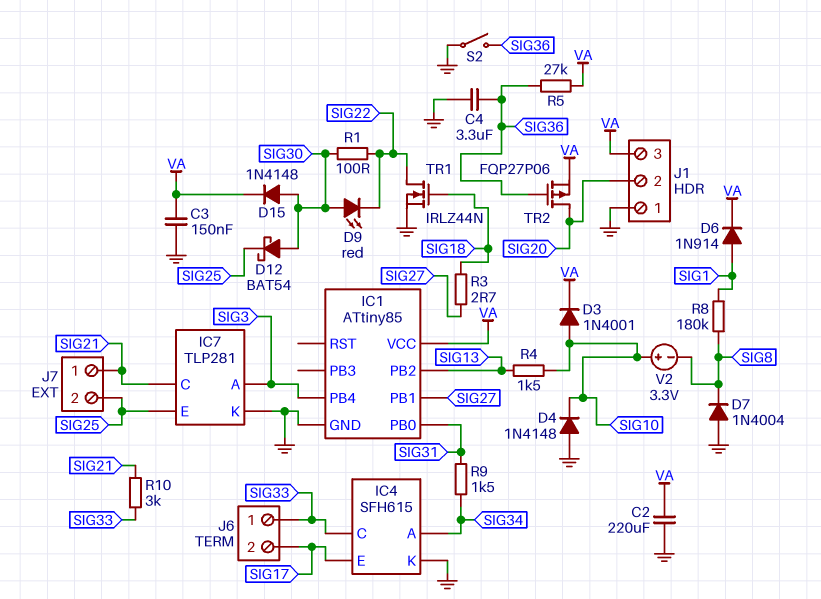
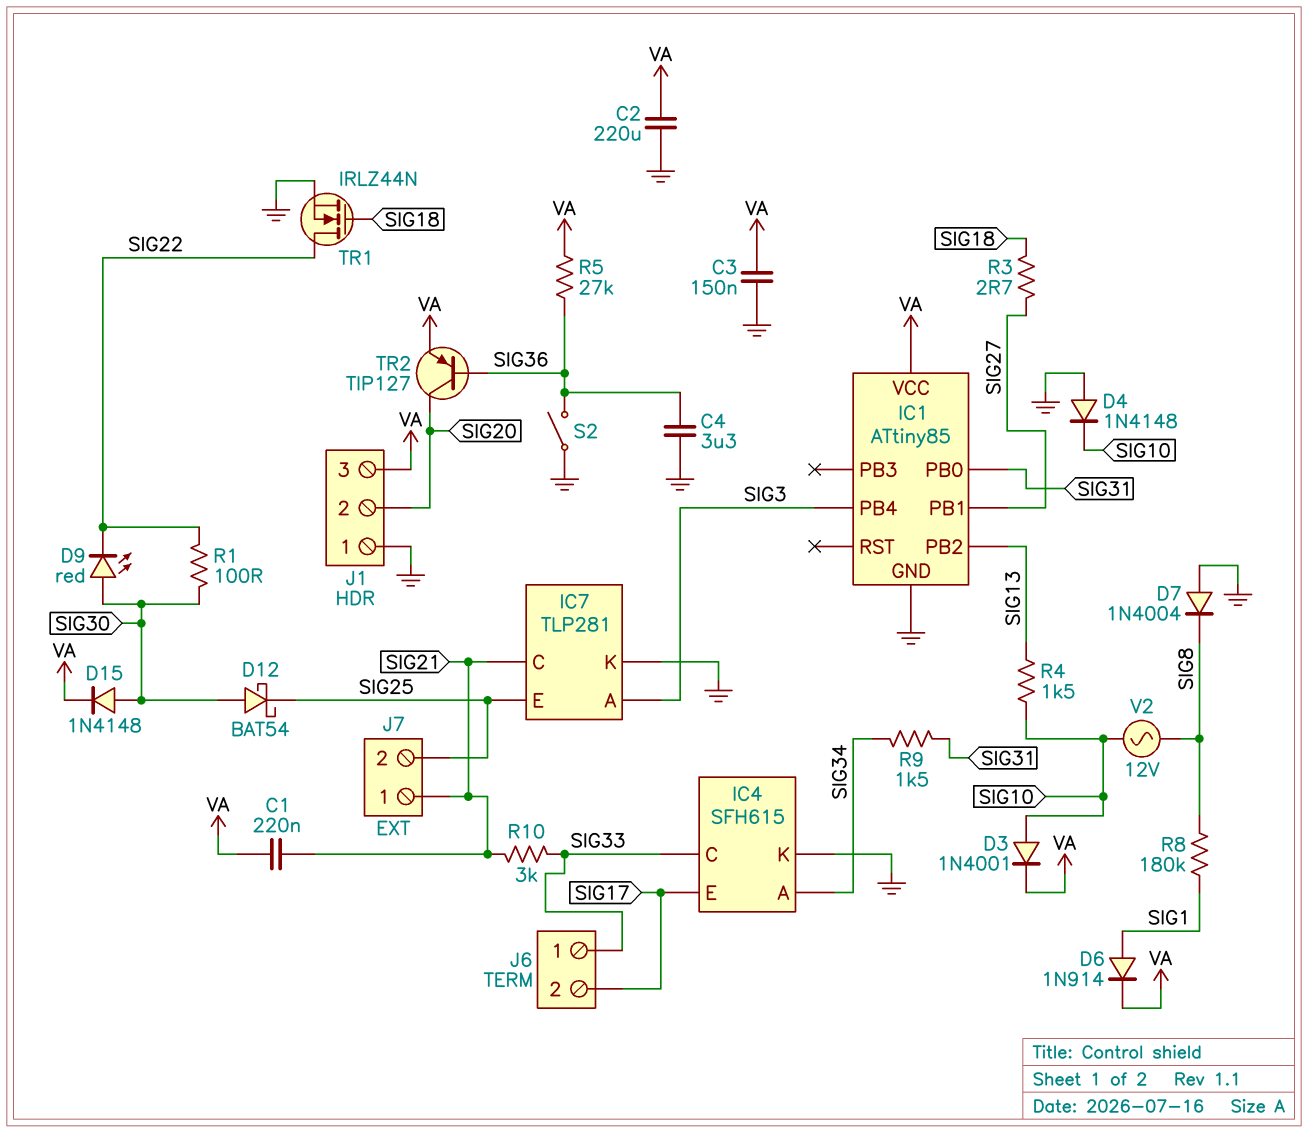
C1: none -> 220nF (SIG21, VA)
TR2: PMOS FQP27P06 (G SIG36, D SIG20, S VA) -> PNP TIP127 (B SIG36, C SIG20, E VA)
V2: 3.3V (plus SIG10, minus SIG8) -> AC 12V (SIG8, SIG10)

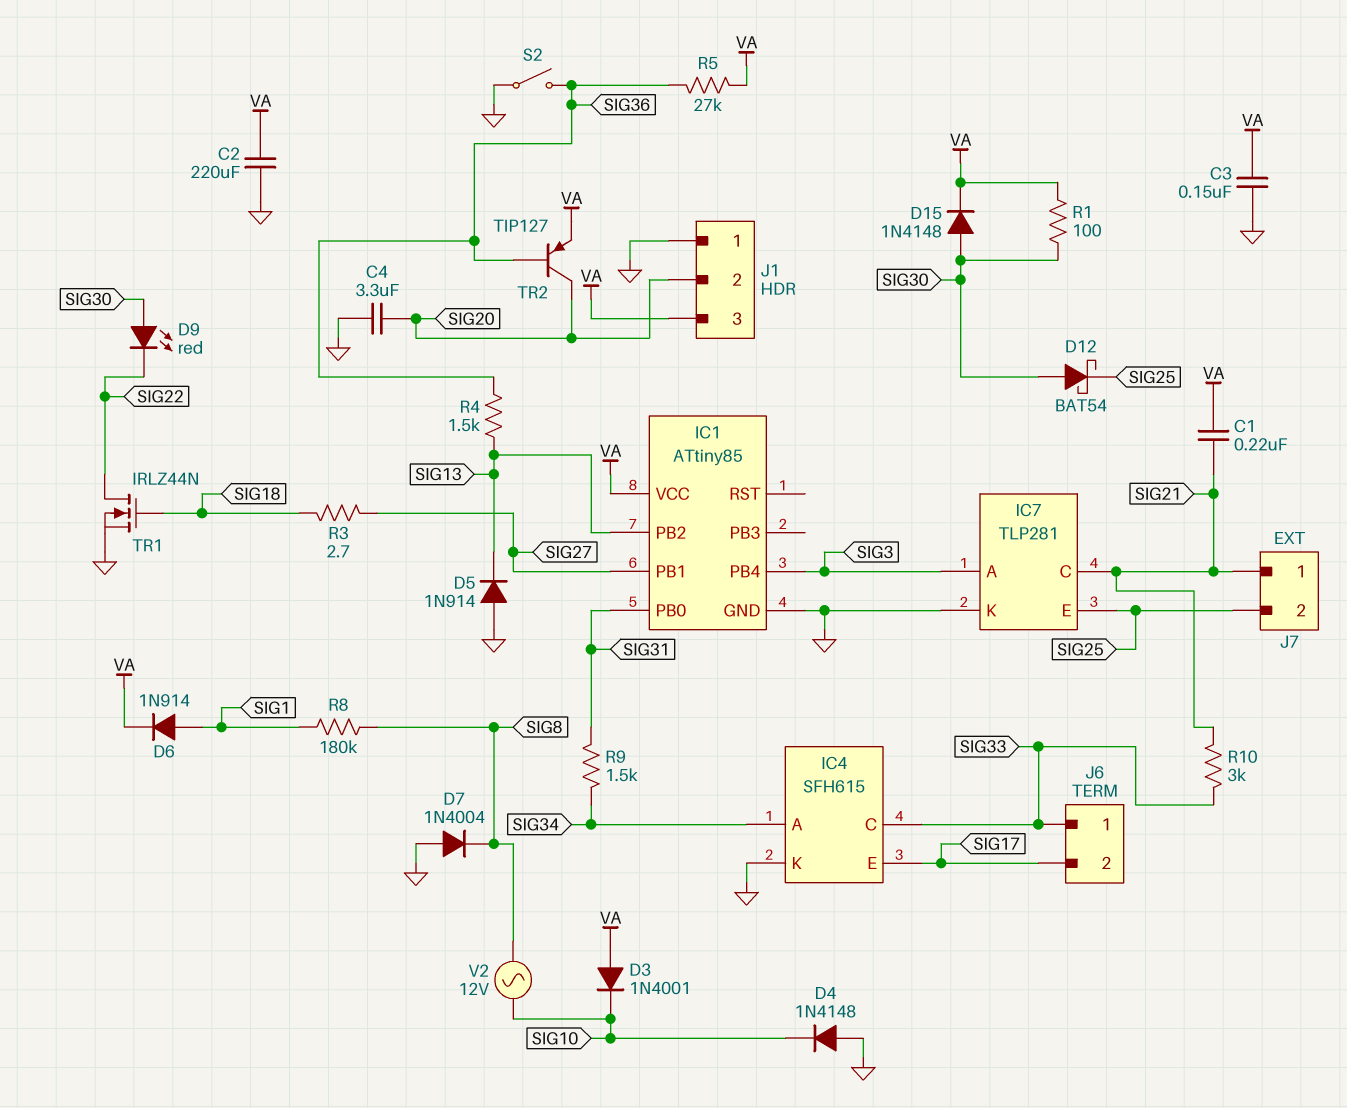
C4: 3.3uF (GND, SIG36) -> 3.3uF (GND, SIG20)
D3: diode 1N4001 (A SIG10, K VA) -> diode 1N4001 (A VA, K SIG10)
D5: none -> diode 1N914 (A GND, K SIG13)
R1: 100 (SIG22, SIG30) -> 100 (SIG30, VA)
R4: 1.5k (SIG10, SIG13) -> 1.5k (SIG13, SIG36)

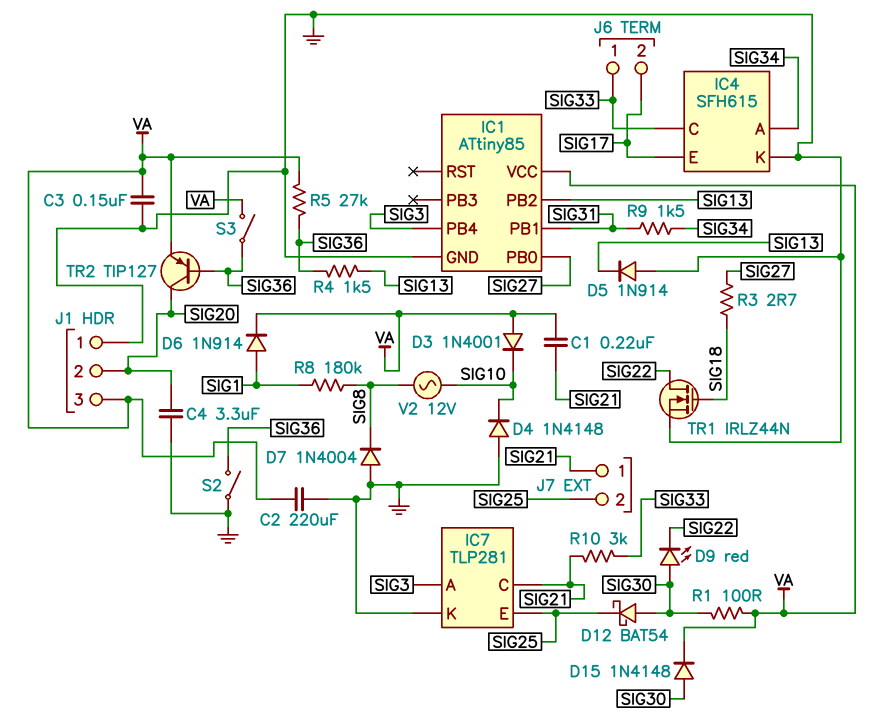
IC1 pin PB0: SIG31 -> SIG27
IC1 pin PB1: SIG27 -> SIG31
S3: none -> switch (SIG36, VA)

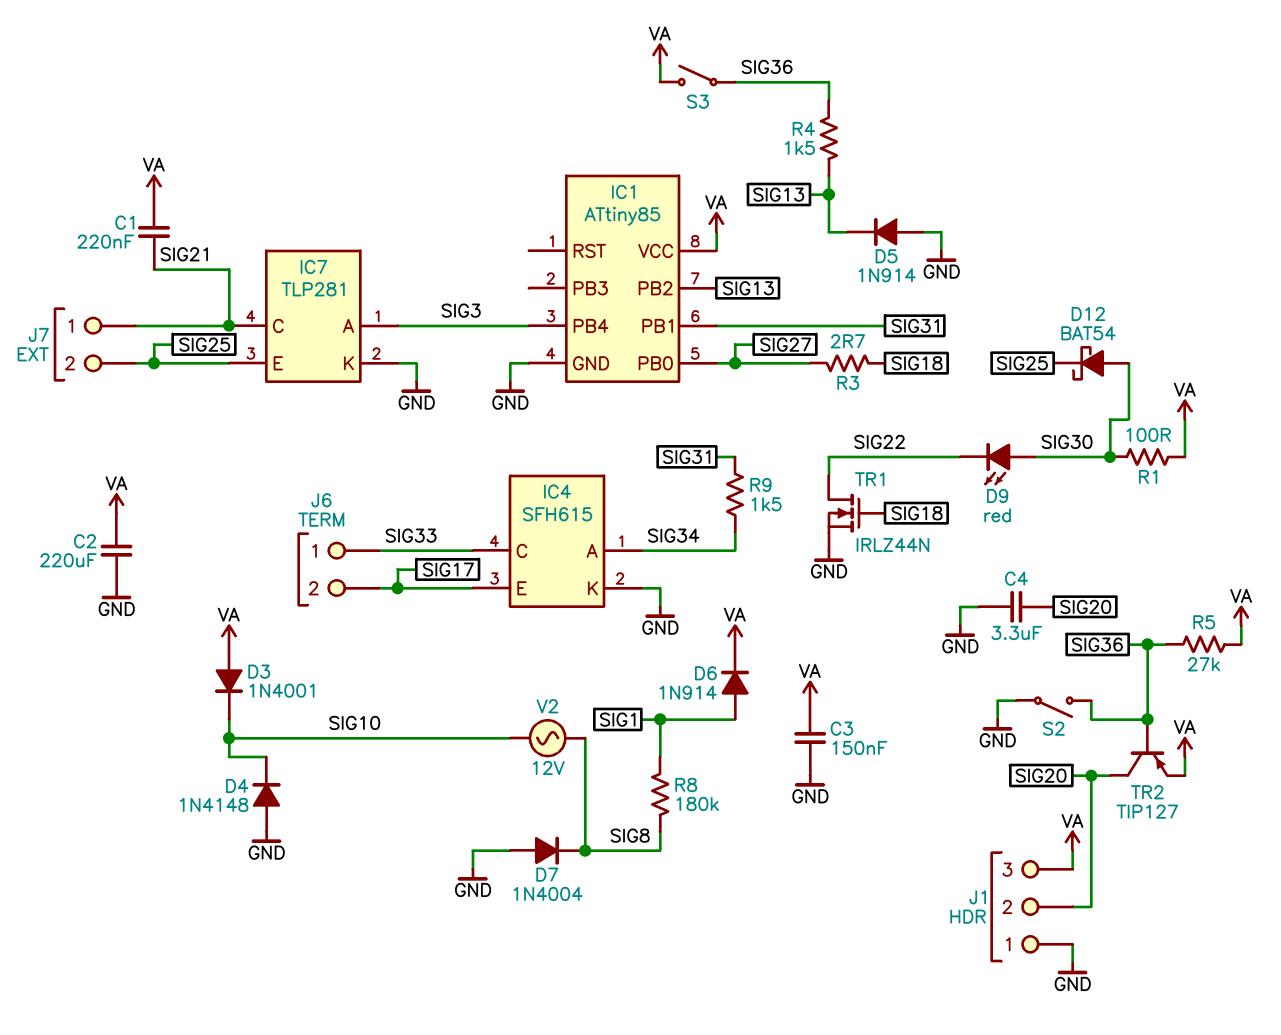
D15: diode 1N4148 (A SIG30, K VA) -> none
R10: 3k (SIG21, SIG33) -> none

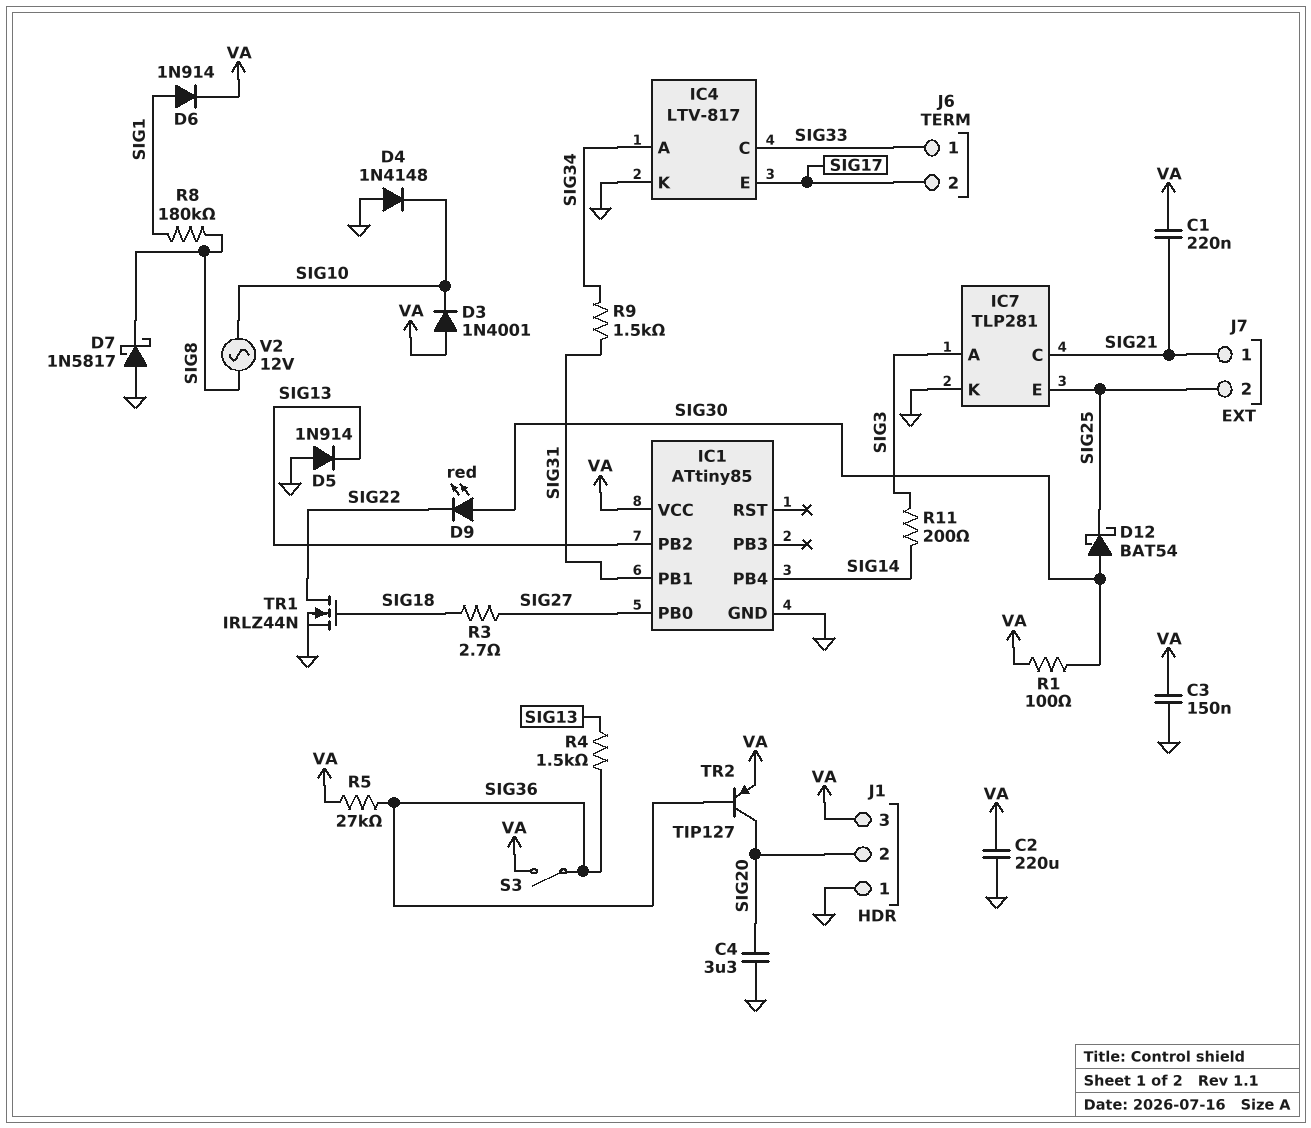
D7: diode 1N4004 (A GND, K SIG8) -> schottky 1N5817 (A GND, K SIG8)
IC1 pin PB4: SIG3 -> SIG14
IC4: SFH615 -> LTV-817
R11: none -> 200 (SIG3, SIG14)
S2: switch (GND, SIG36) -> none

